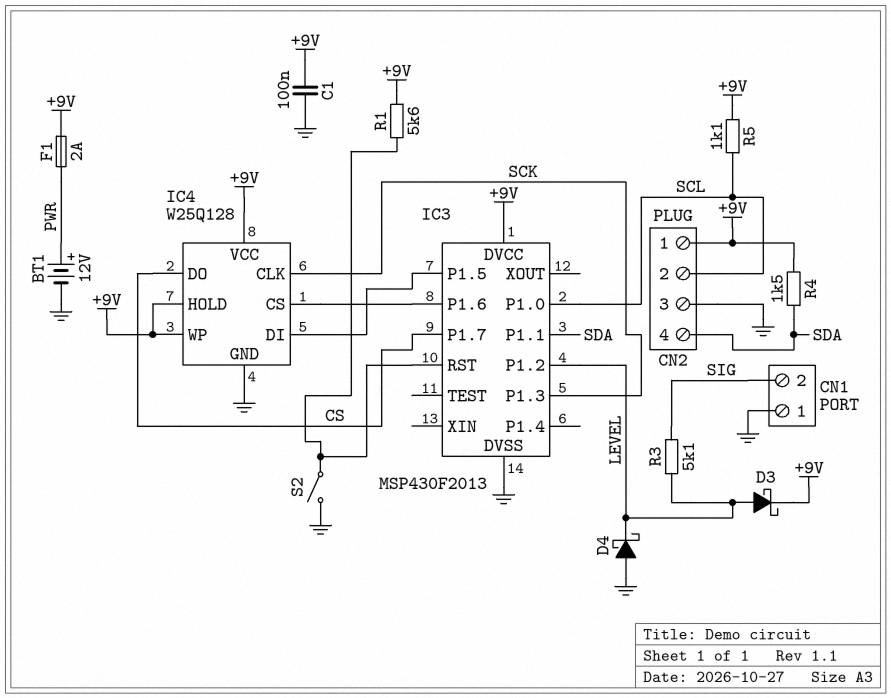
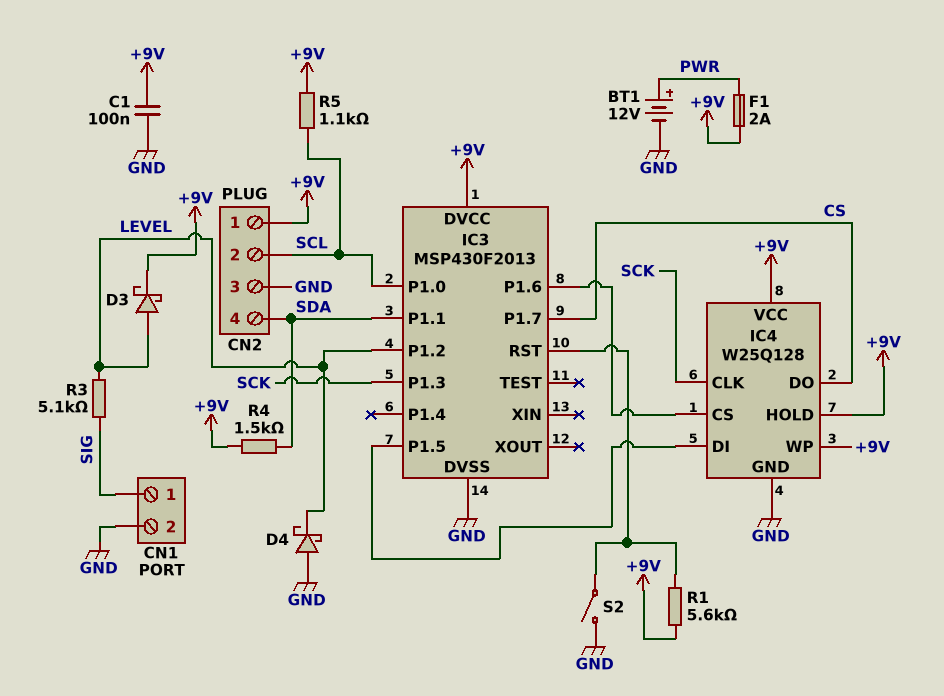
CN1 pin 1: GND -> SIG
CN1 pin 2: SIG -> GND

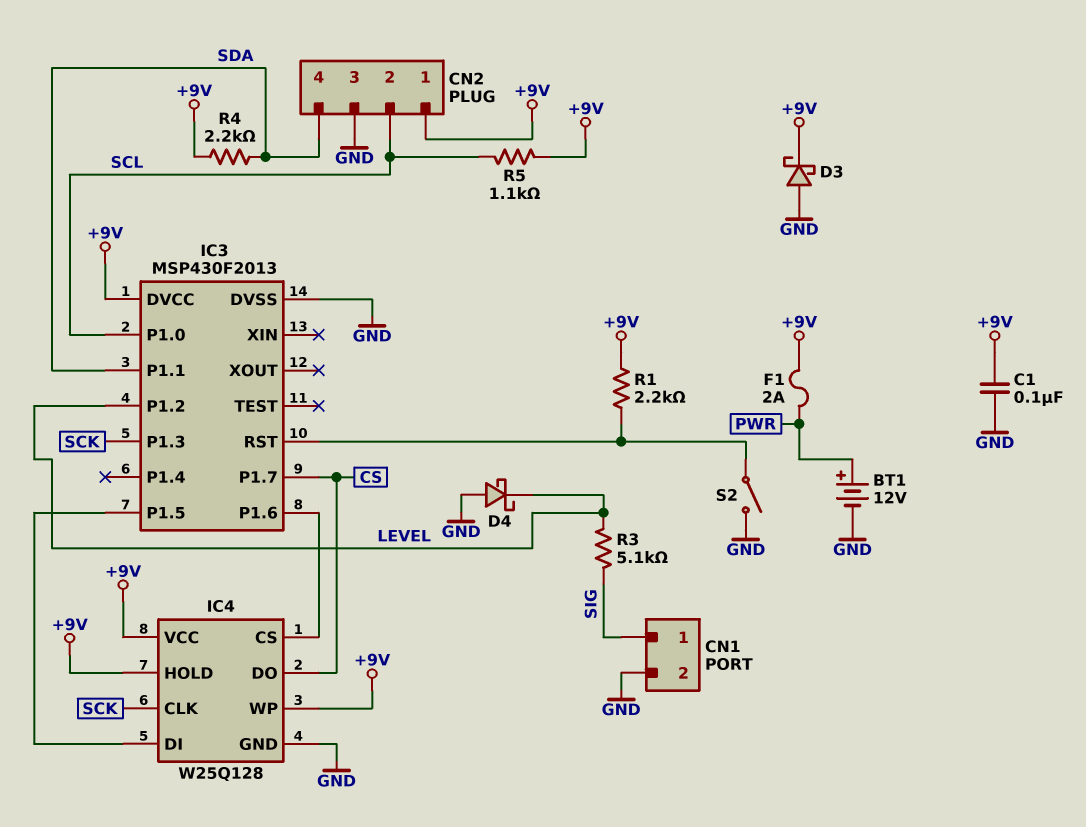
D3: schottky (A LEVEL, K +9V) -> schottky (A GND, K +9V)
R1: 5.6k (+9V, IC3/RST) -> 2.2k (+9V, IC3/RST)
R4: 1.5k (+9V, SDA) -> 2.2k (+9V, SDA)

